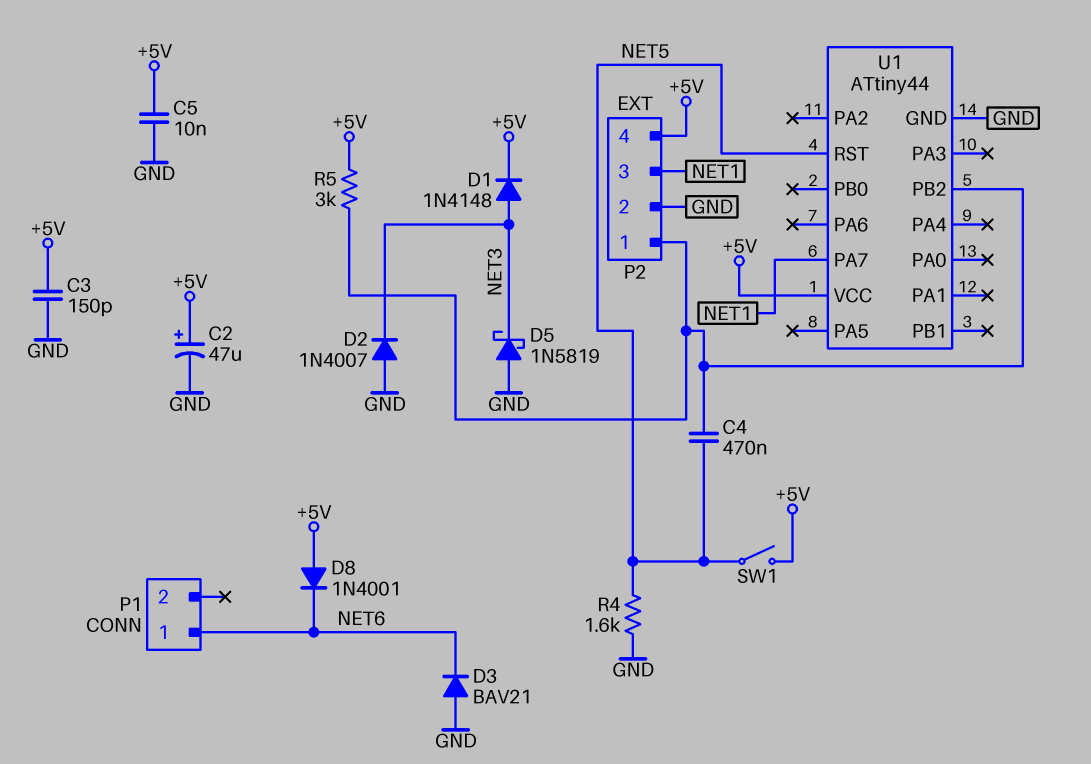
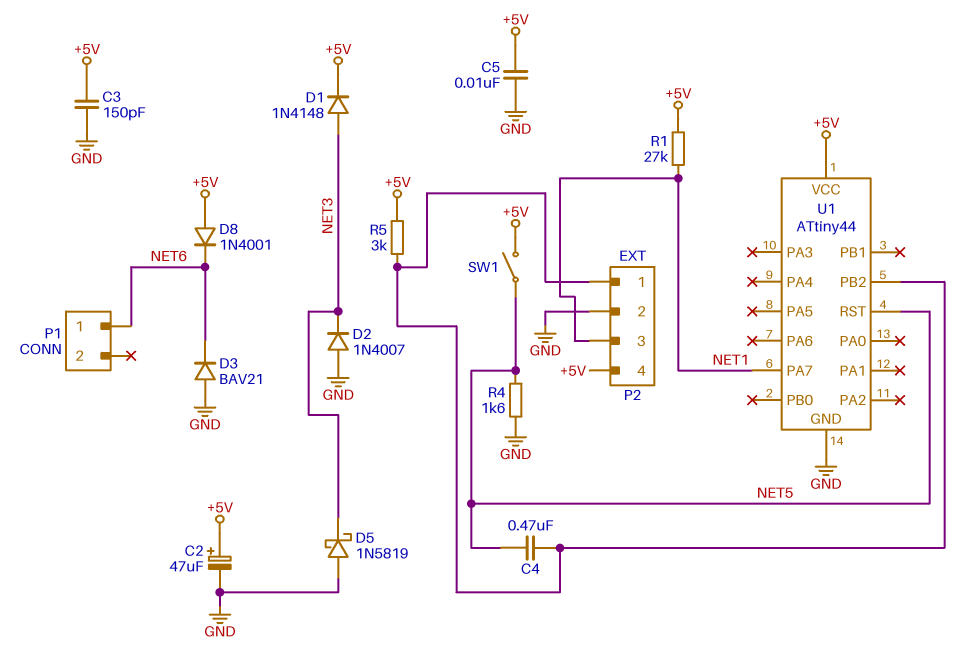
R1: none -> 27k (+5V, NET1)

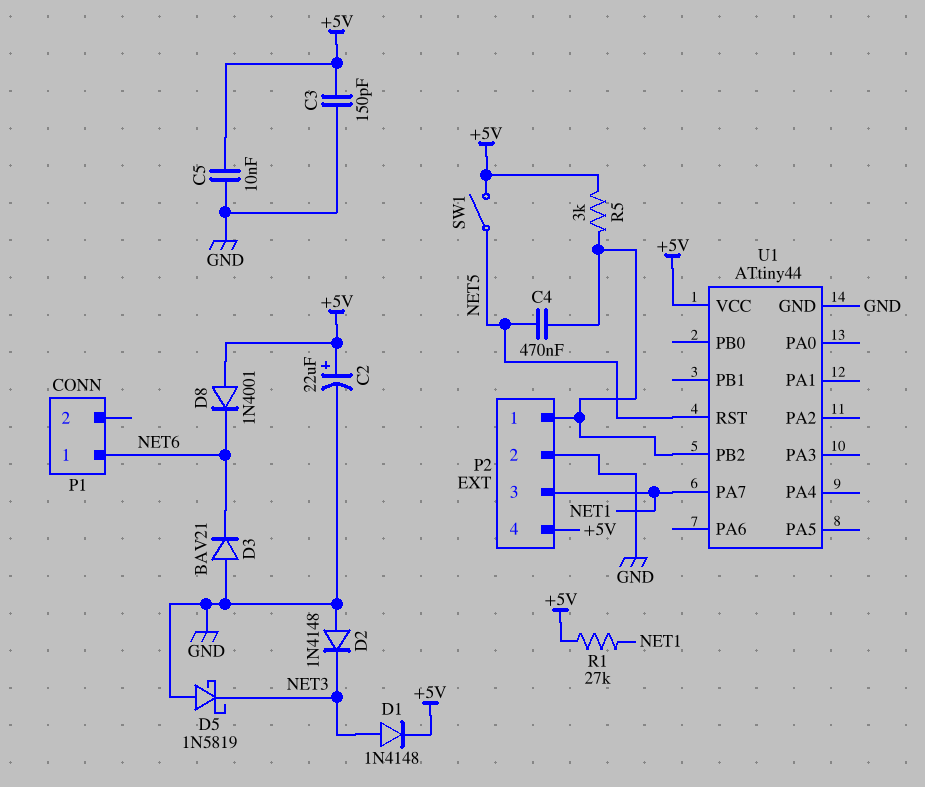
C2: 47uF (plus +5V, minus GND) -> 22uF (plus +5V, minus GND)
D2: diode 1N4007 (A GND, K NET3) -> diode 1N4148 (A GND, K NET3)
R4: 1.6k (GND, NET5) -> none

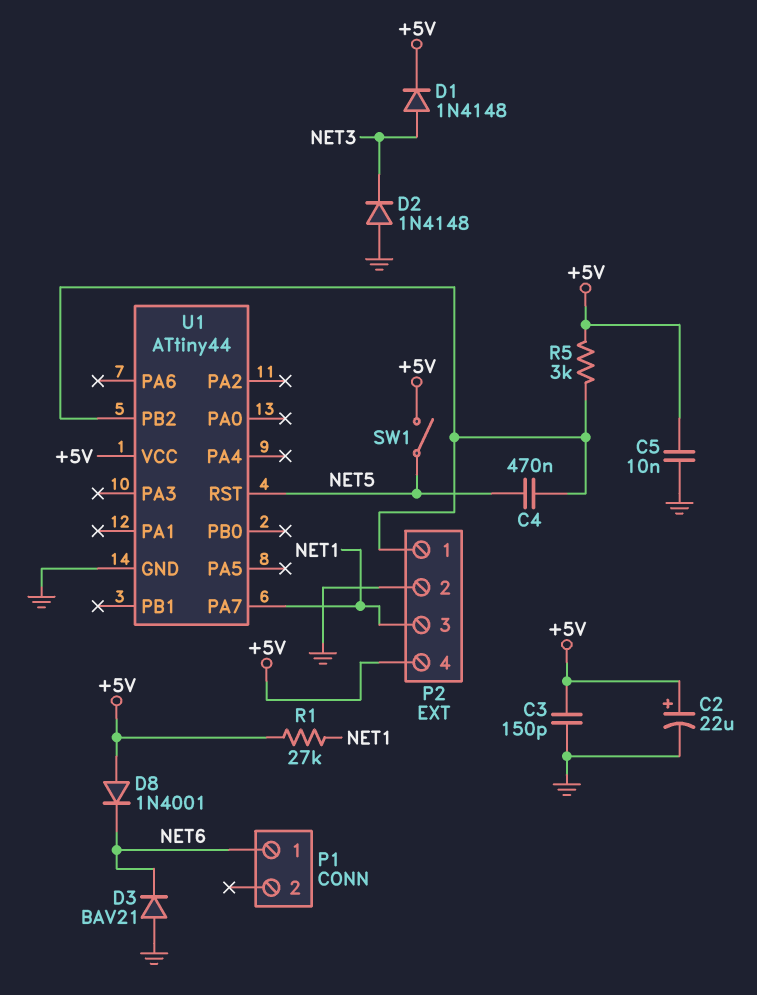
D5: schottky 1N5819 (A GND, K NET3) -> none

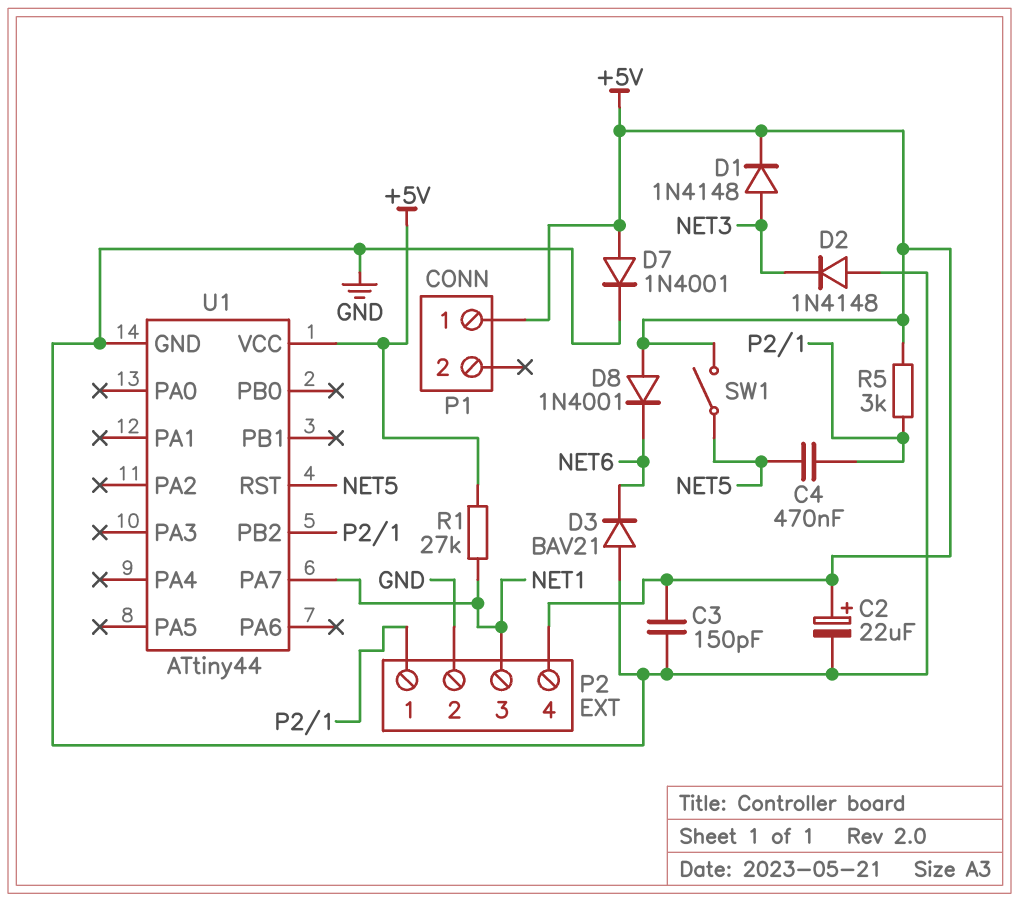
C5: 10nF (+5V, GND) -> none
D7: none -> diode 1N4001 (A +5V, K GND)
P1 pin 1: NET6 -> +5V

